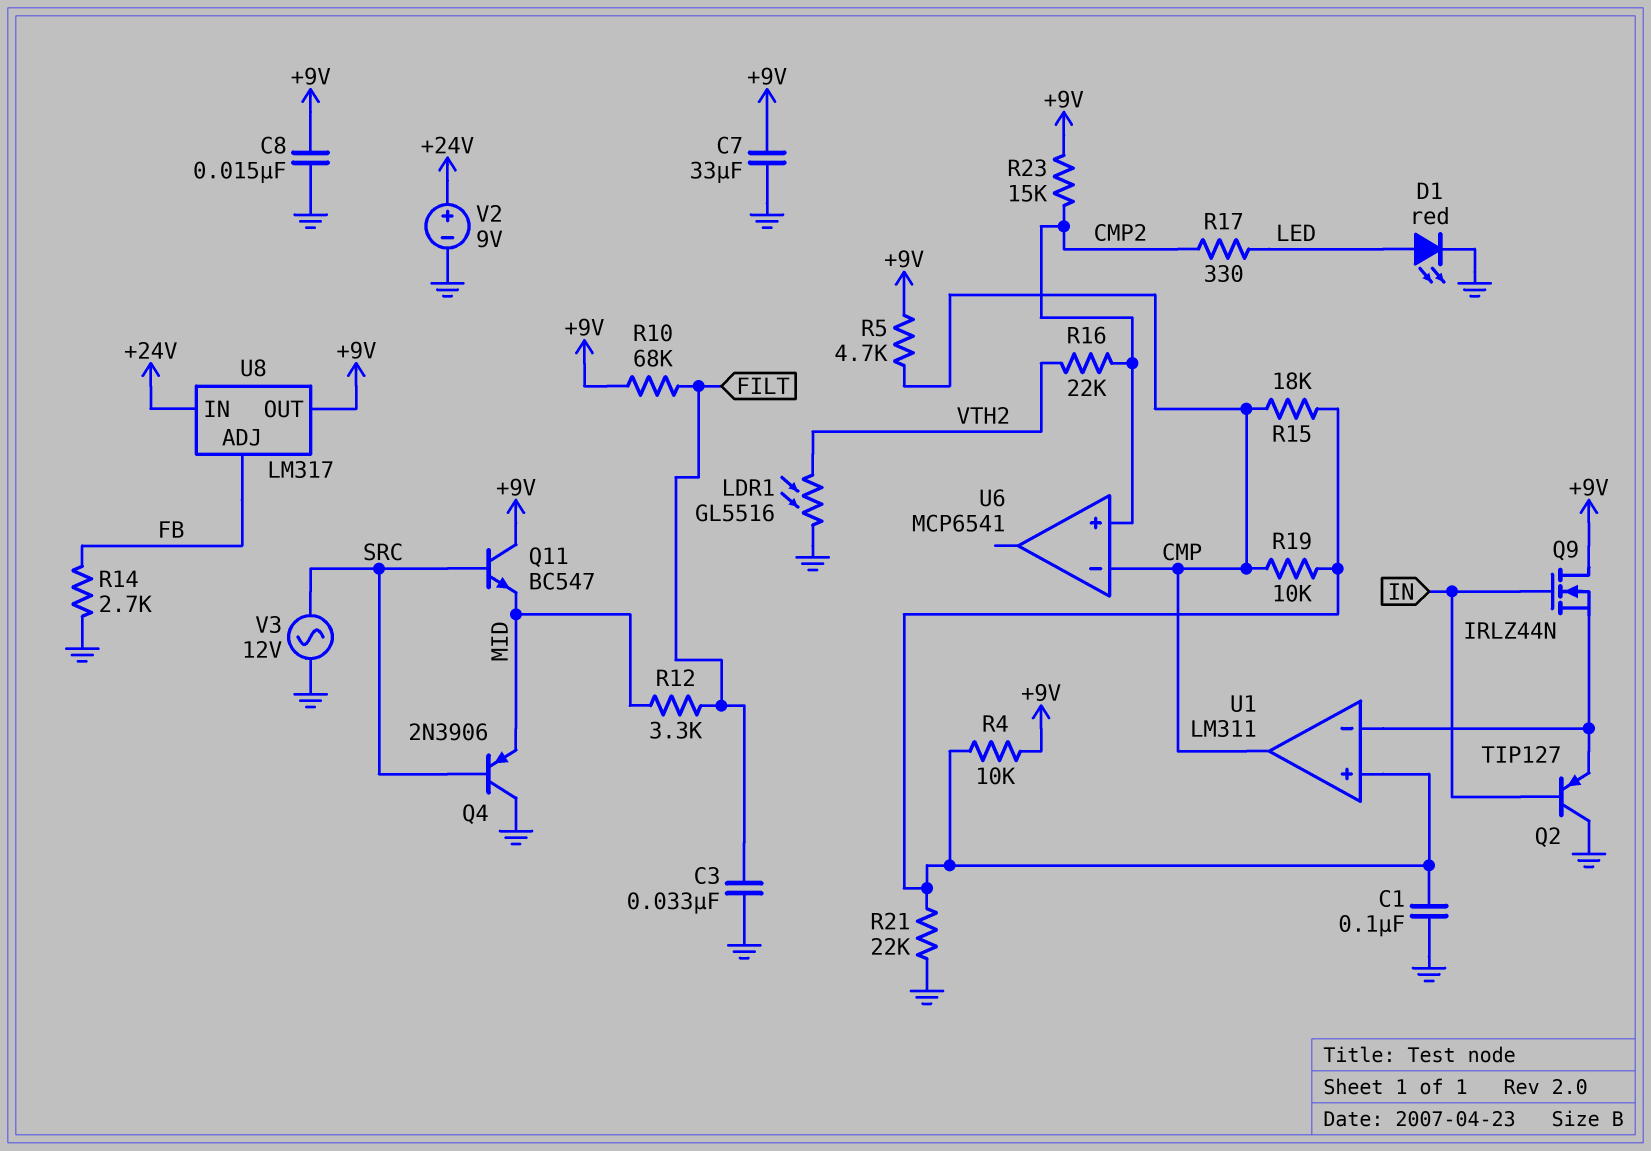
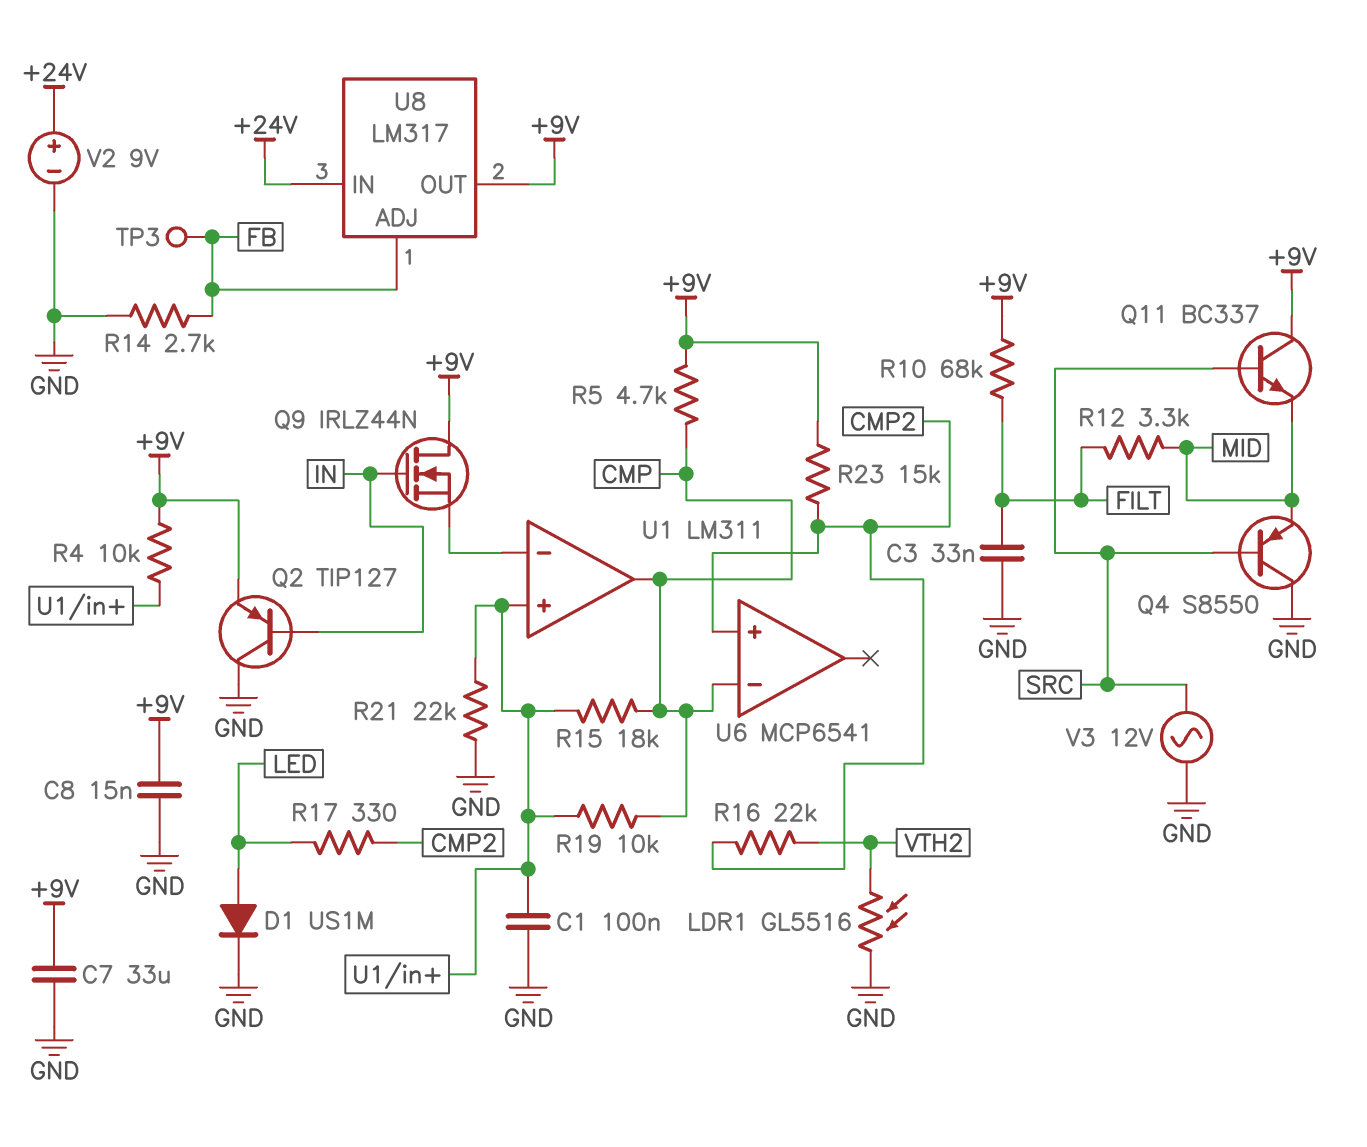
D1: LED red (A LED, K GND) -> diode US1M (A LED, K GND)
Q2: PNP TIP127 (B IN, C GND, E U1/in-) -> PNP TIP127 (B IN, C GND, E +9V)
Q4: PNP 2N3906 (B SRC, C GND, E MID) -> PNP S8550 (B SRC, C GND, E MID)
Q11: NPN BC547 (B SRC, C +9V, E MID) -> NPN BC337 (B SRC, C +9V, E MID)
TP3: none -> test point (FB)

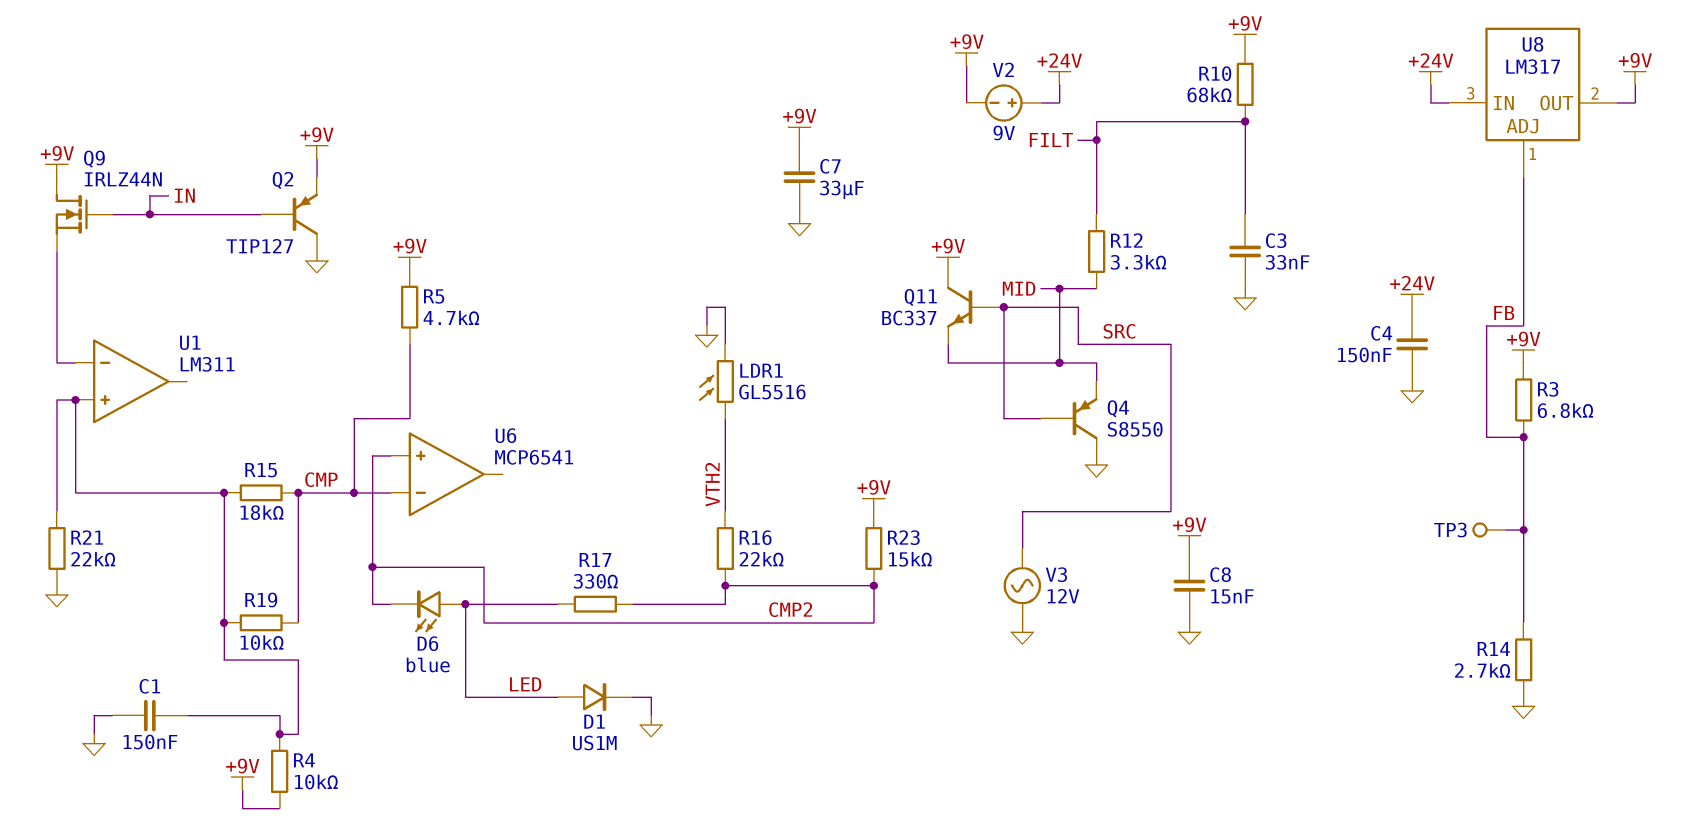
C1: 100nF (GND, U1/in+) -> 150nF (GND, U1/in+)
C4: none -> 150nF (+24V, GND)
D6: none -> LED blue (A LED, K CMP2)
R3: none -> 6.8k (+9V, FB)
U1 pin out: CMP -> none
V2: 9V (plus +24V, minus GND) -> 9V (plus +24V, minus +9V)

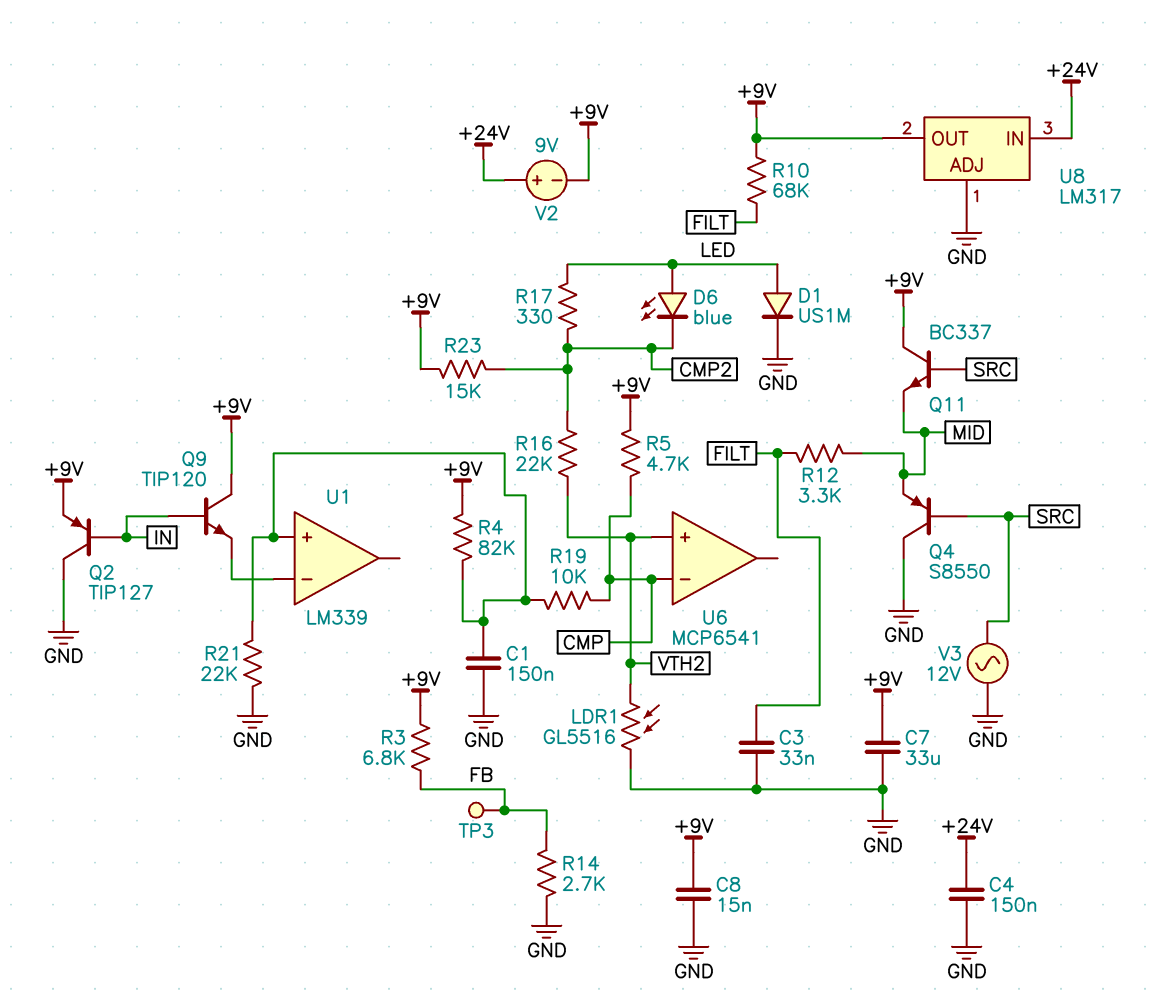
Q9: NMOS IRLZ44N (G IN, D +9V, S U1/in-) -> NPN TIP120 (B IN, C +9V, E U1/in-)
R4: 10k (+9V, U1/in+) -> 82k (+9V, U1/in+)
R15: 18k (CMP, U1/in+) -> none
U1: LM311 -> LM339
U6 pin in+: CMP2 -> VTH2
U8 pin ADJ: FB -> GND

